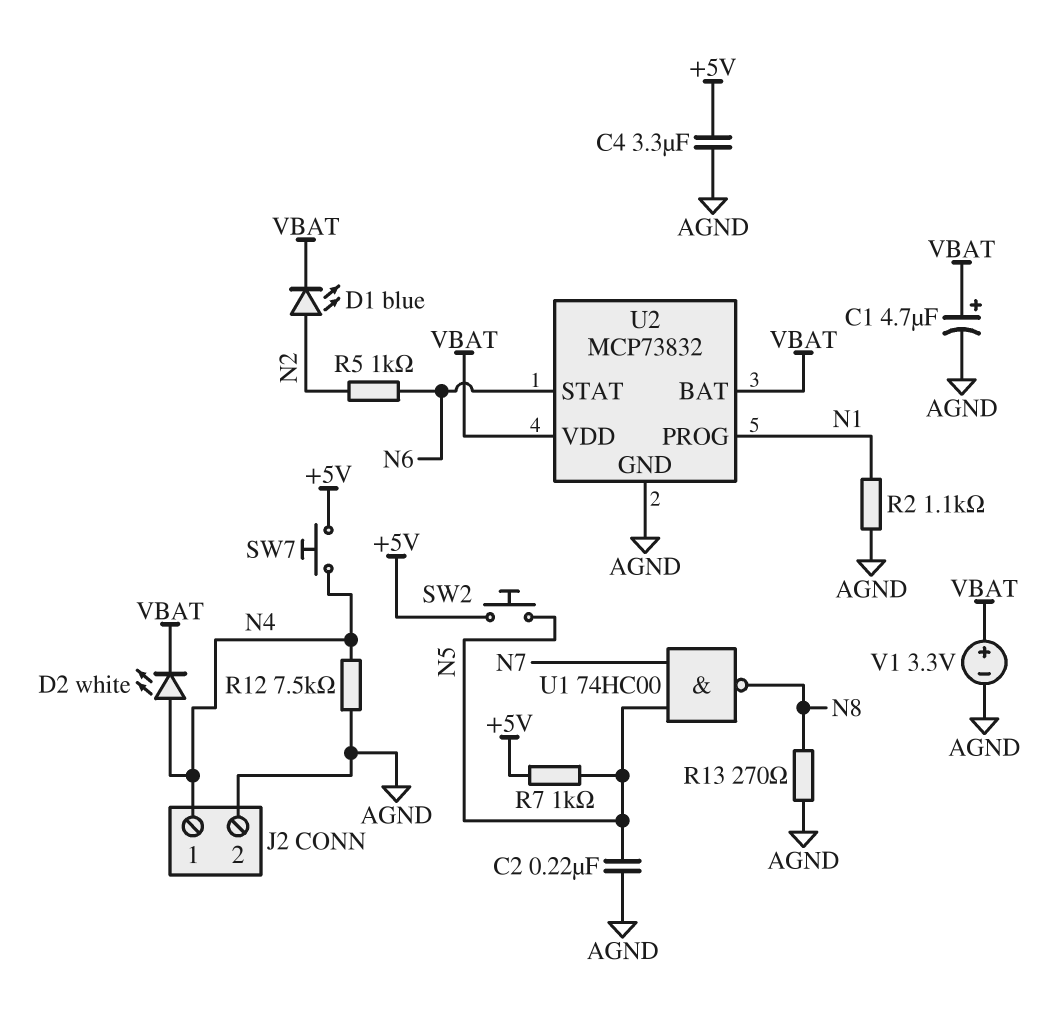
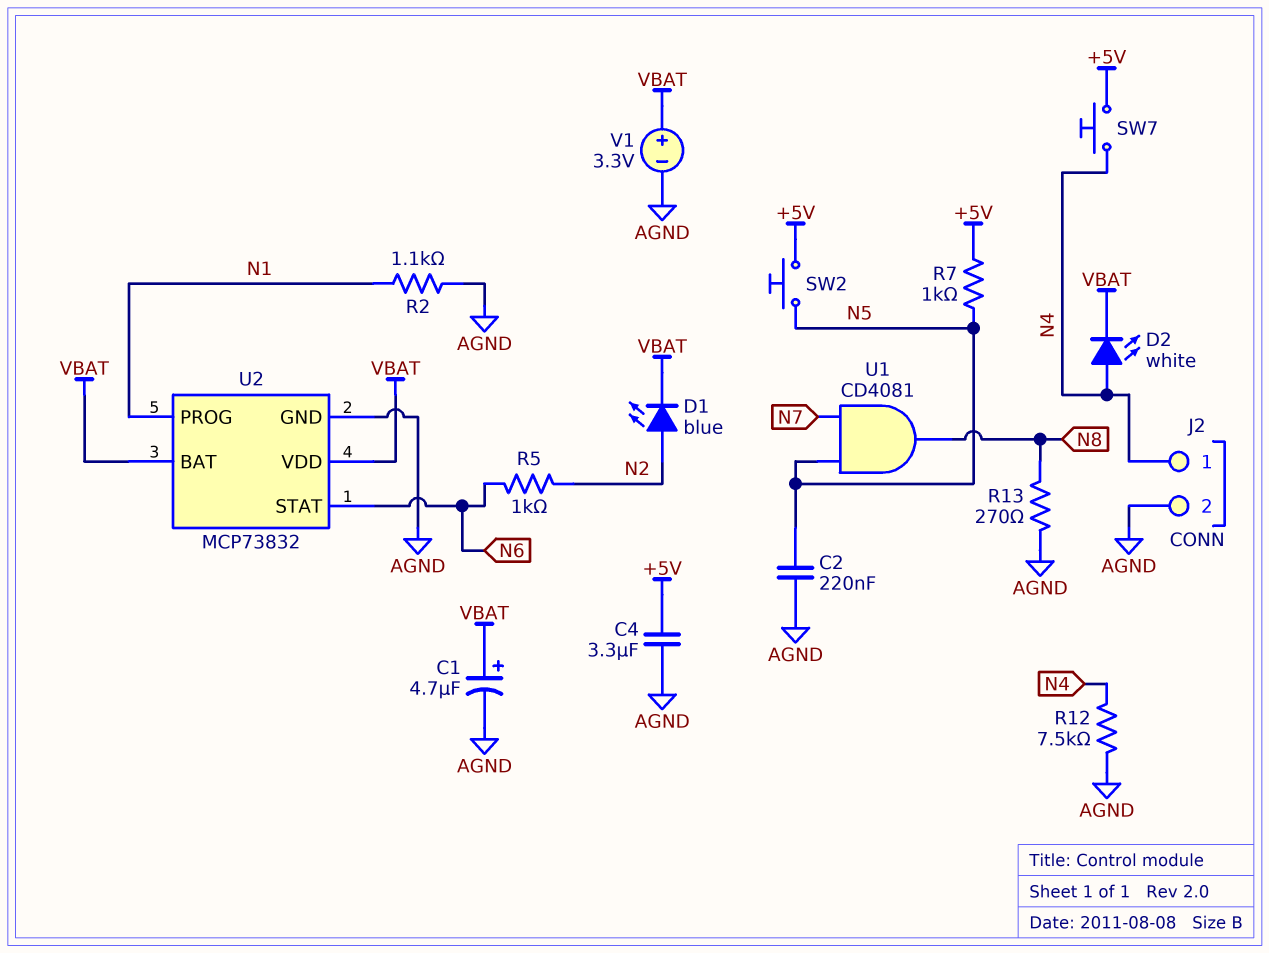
U1: NAND 74HC00 (in N5, in N7, out N8) -> AND CD4081 (in N5, in N7, out N8)

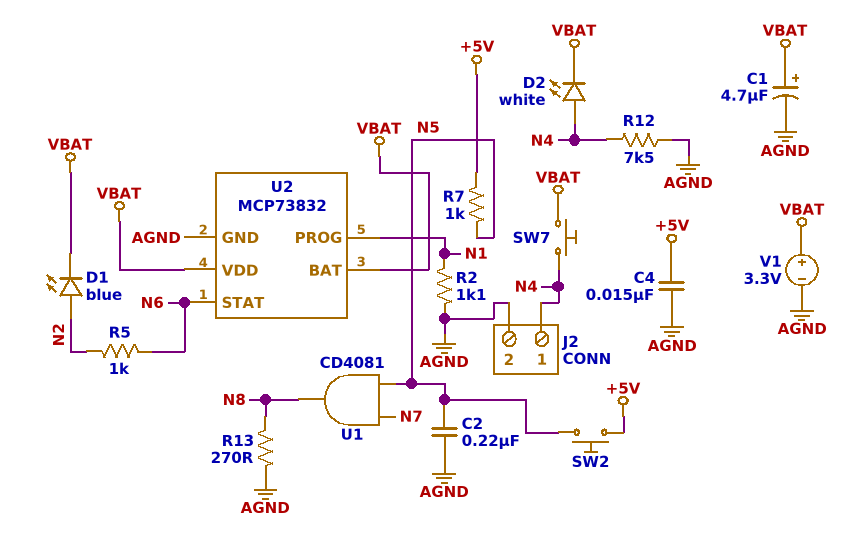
C4: 3.3uF (+5V, AGND) -> 15nF (+5V, AGND)
SW7: button (+5V, N4) -> button (N4, VBAT)

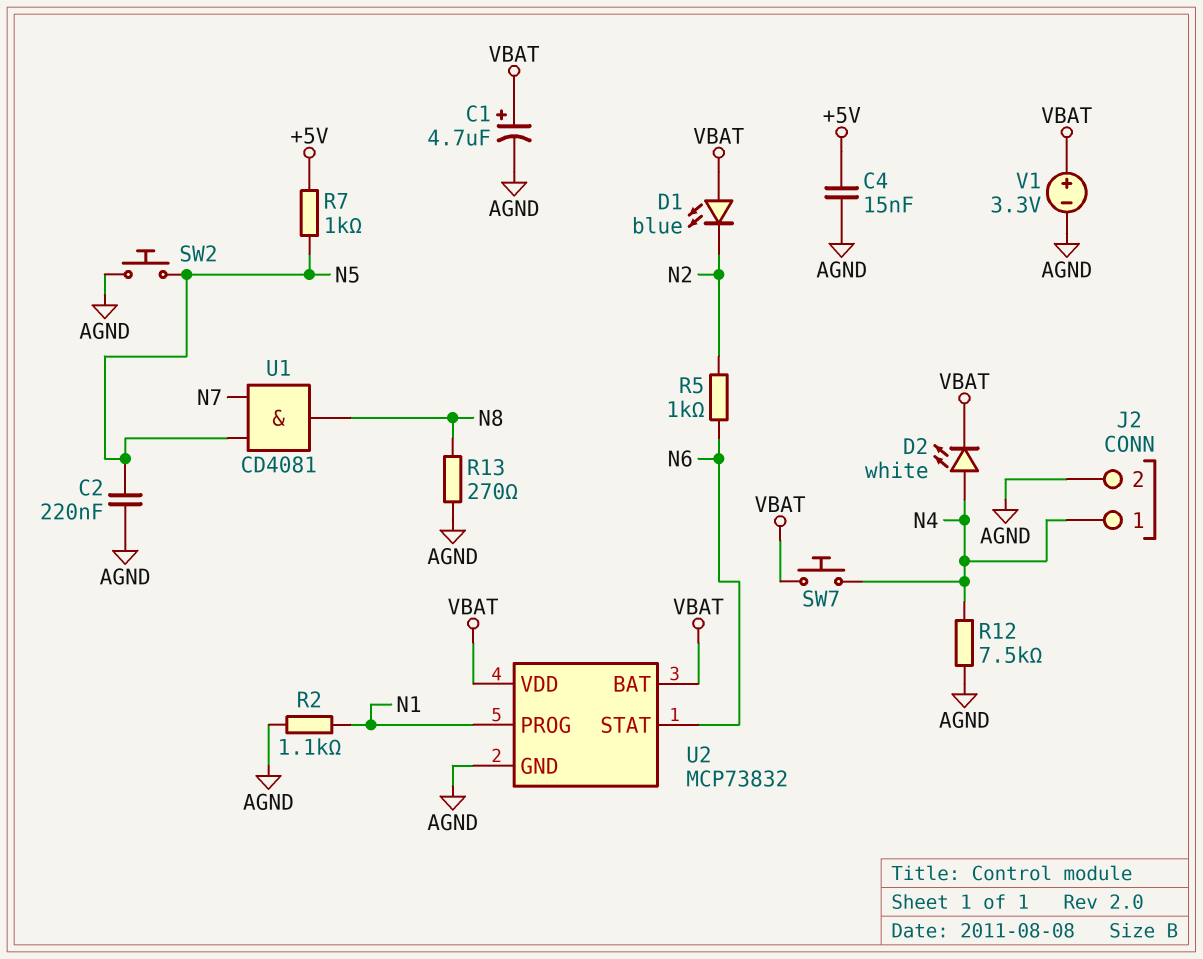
D1: LED blue (A N2, K VBAT) -> LED blue (A VBAT, K N2)
SW2: button (+5V, N5) -> button (AGND, N5)

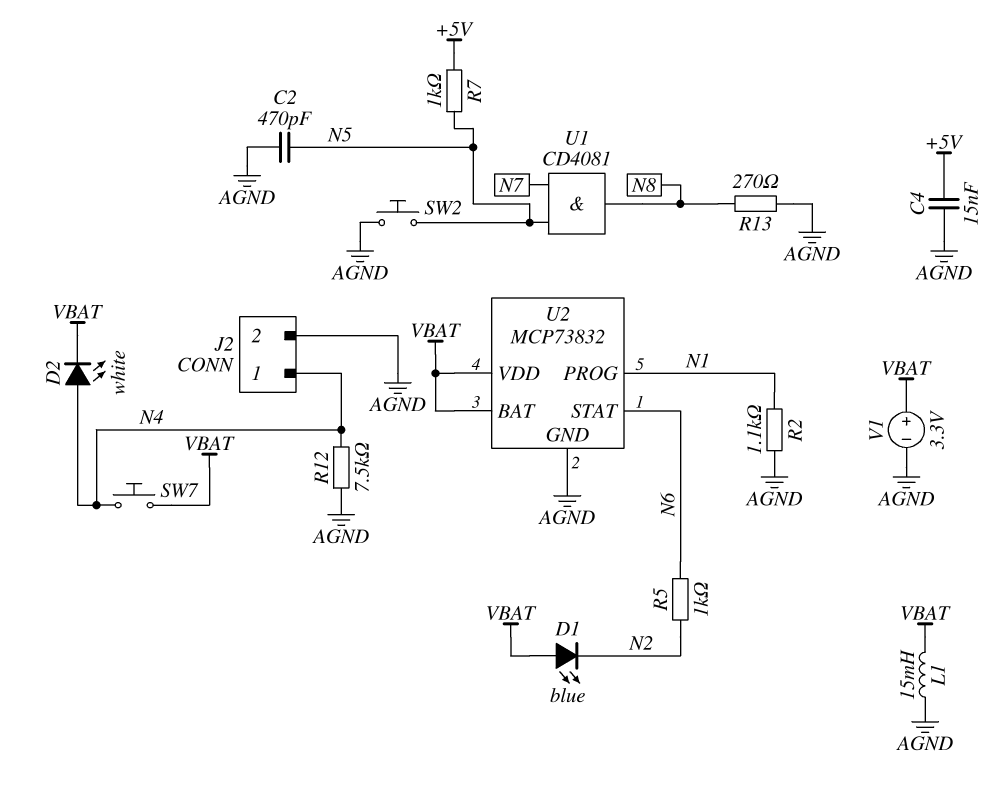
C1: 4.7uF (plus VBAT, minus AGND) -> none
C2: 220nF (AGND, N5) -> 470pF (AGND, N5)
L1: none -> 15mH (AGND, VBAT)

